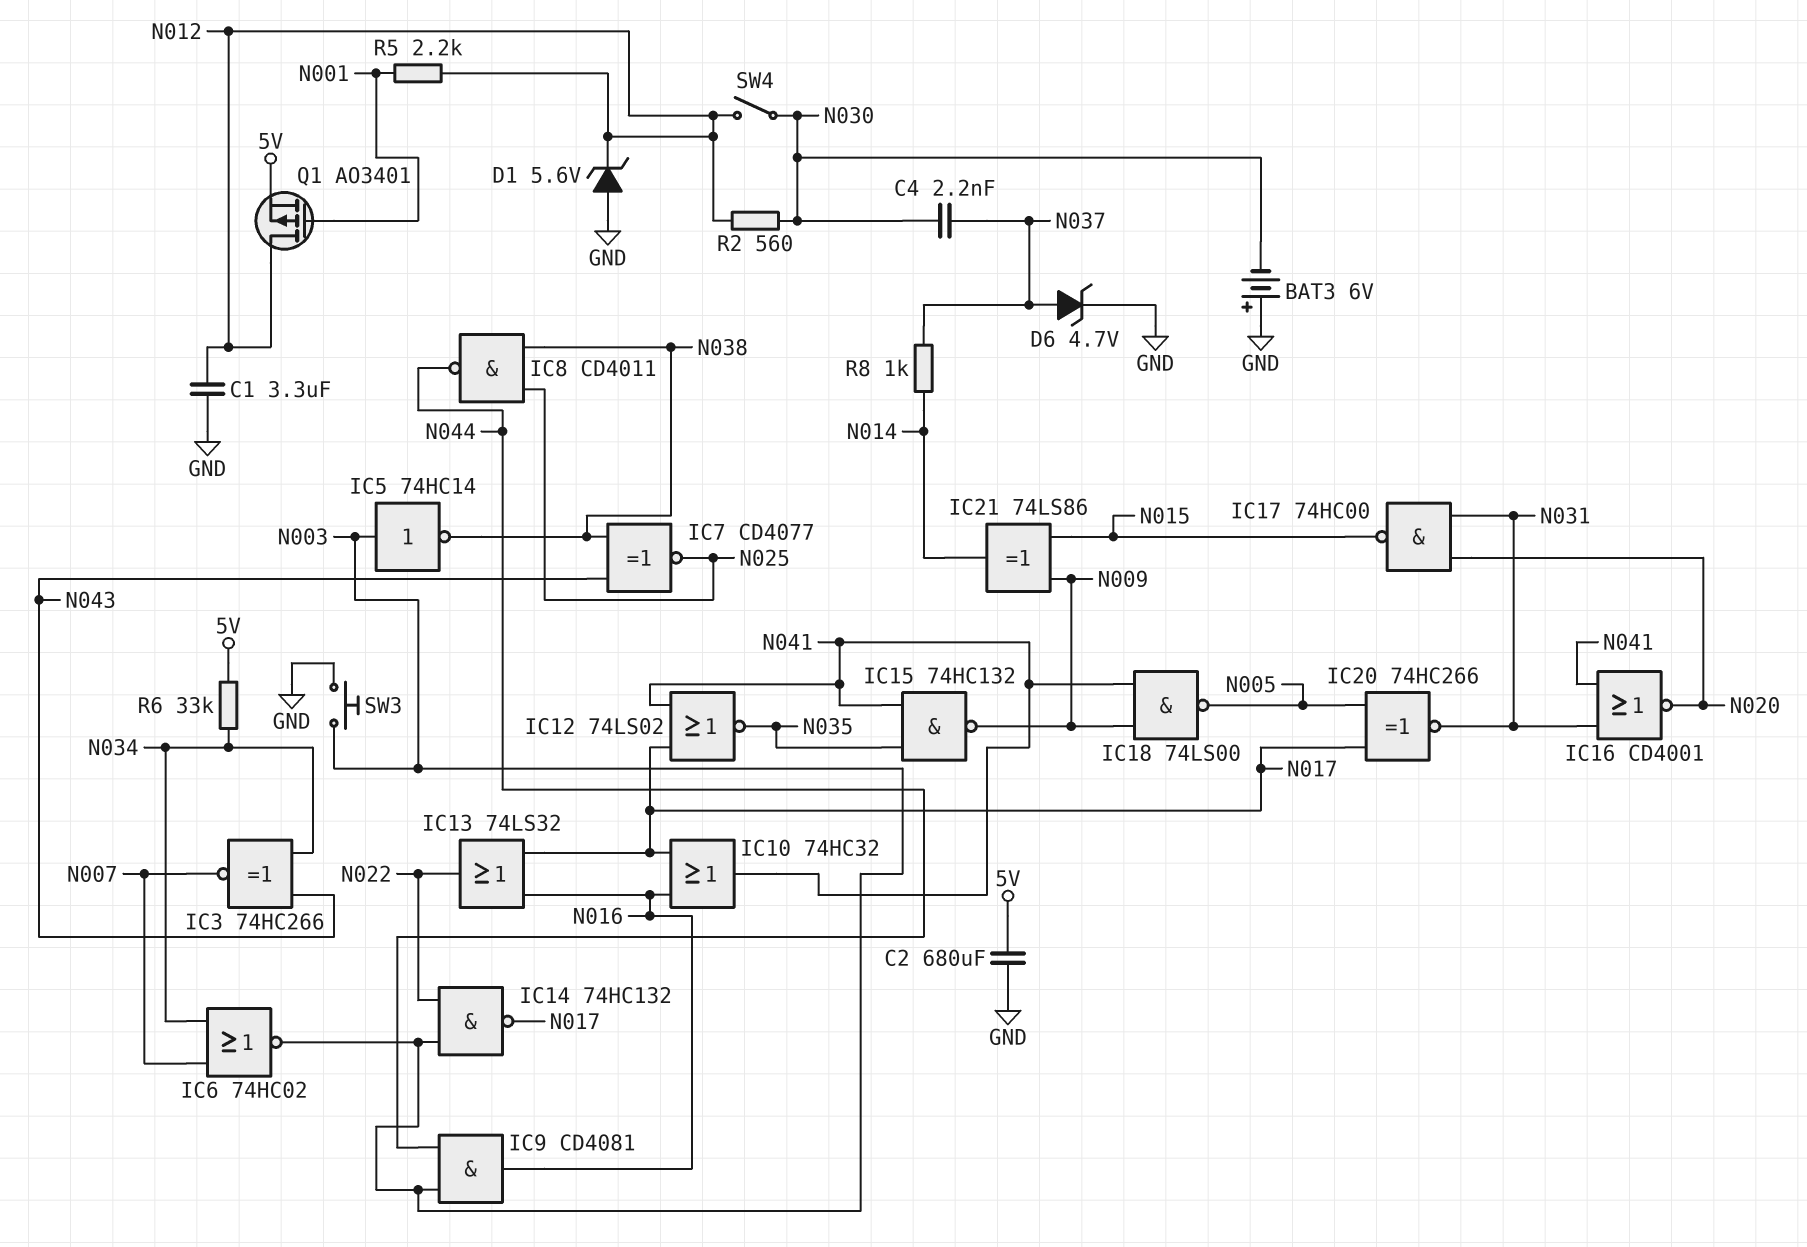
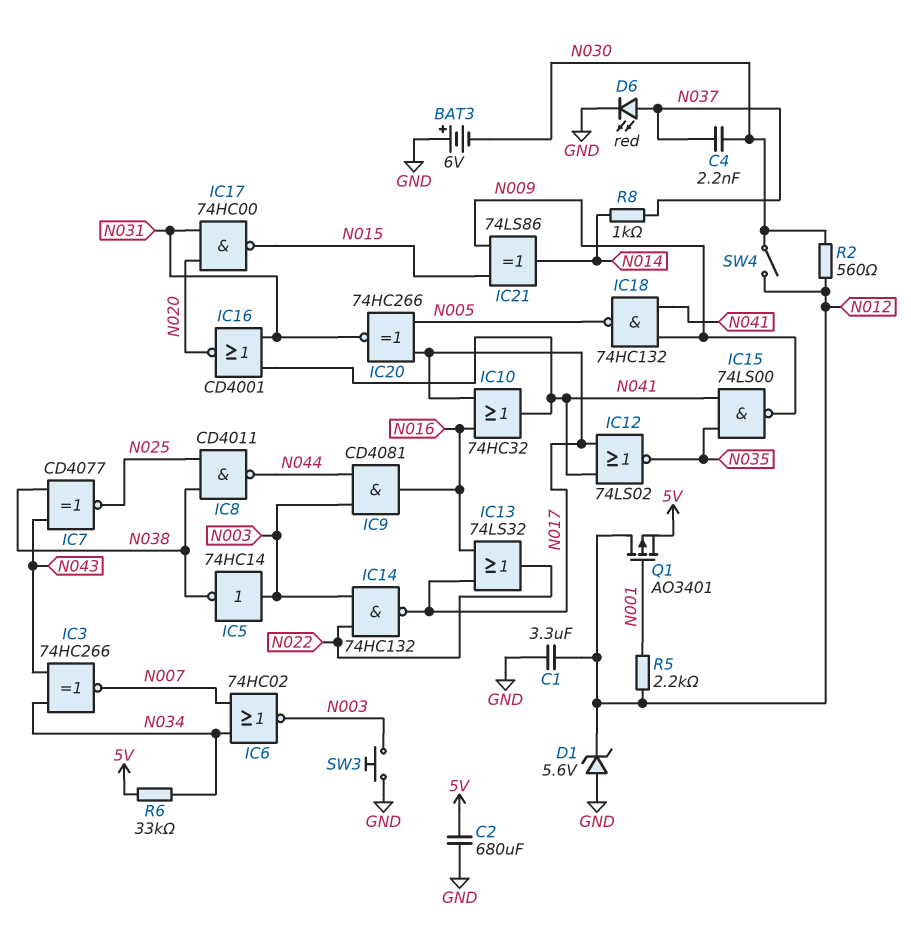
D6: zener 4.7V (A N037, K GND) -> LED red (A N037, K GND)
IC15: NAND 74HC132 (in N035, in N041, out N009) -> NAND 74LS00 (in N035, in N041, out N009)
IC18: NAND 74LS00 (in N009, in N041, out N005) -> NAND 74HC132 (in N009, in N041, out N005)

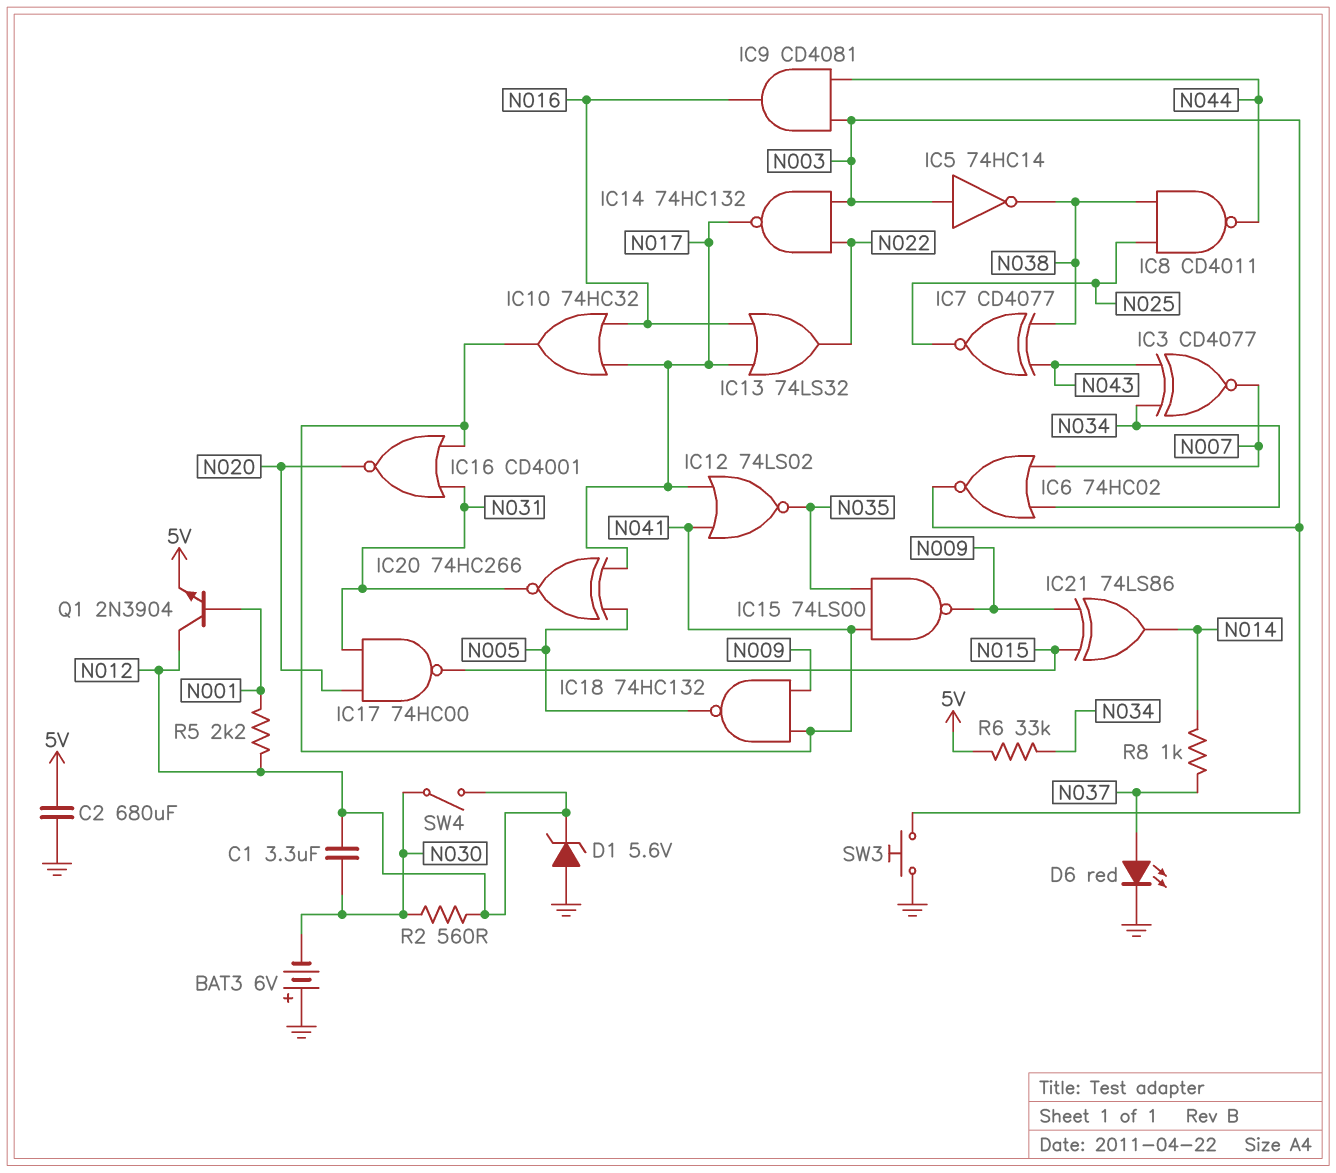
C1: 3.3uF (GND, N012) -> 3.3uF (N012, N030)
C4: 2.2nF (N030, N037) -> none
IC3: XNOR 74HC266 (in N034, in N043, out N007) -> XNOR CD4077 (in N034, in N043, out N007)
Q1: PMOS AO3401 (G N001, D N012, S 5V) -> NPN 2N3904 (B N001, C N012, E 5V)

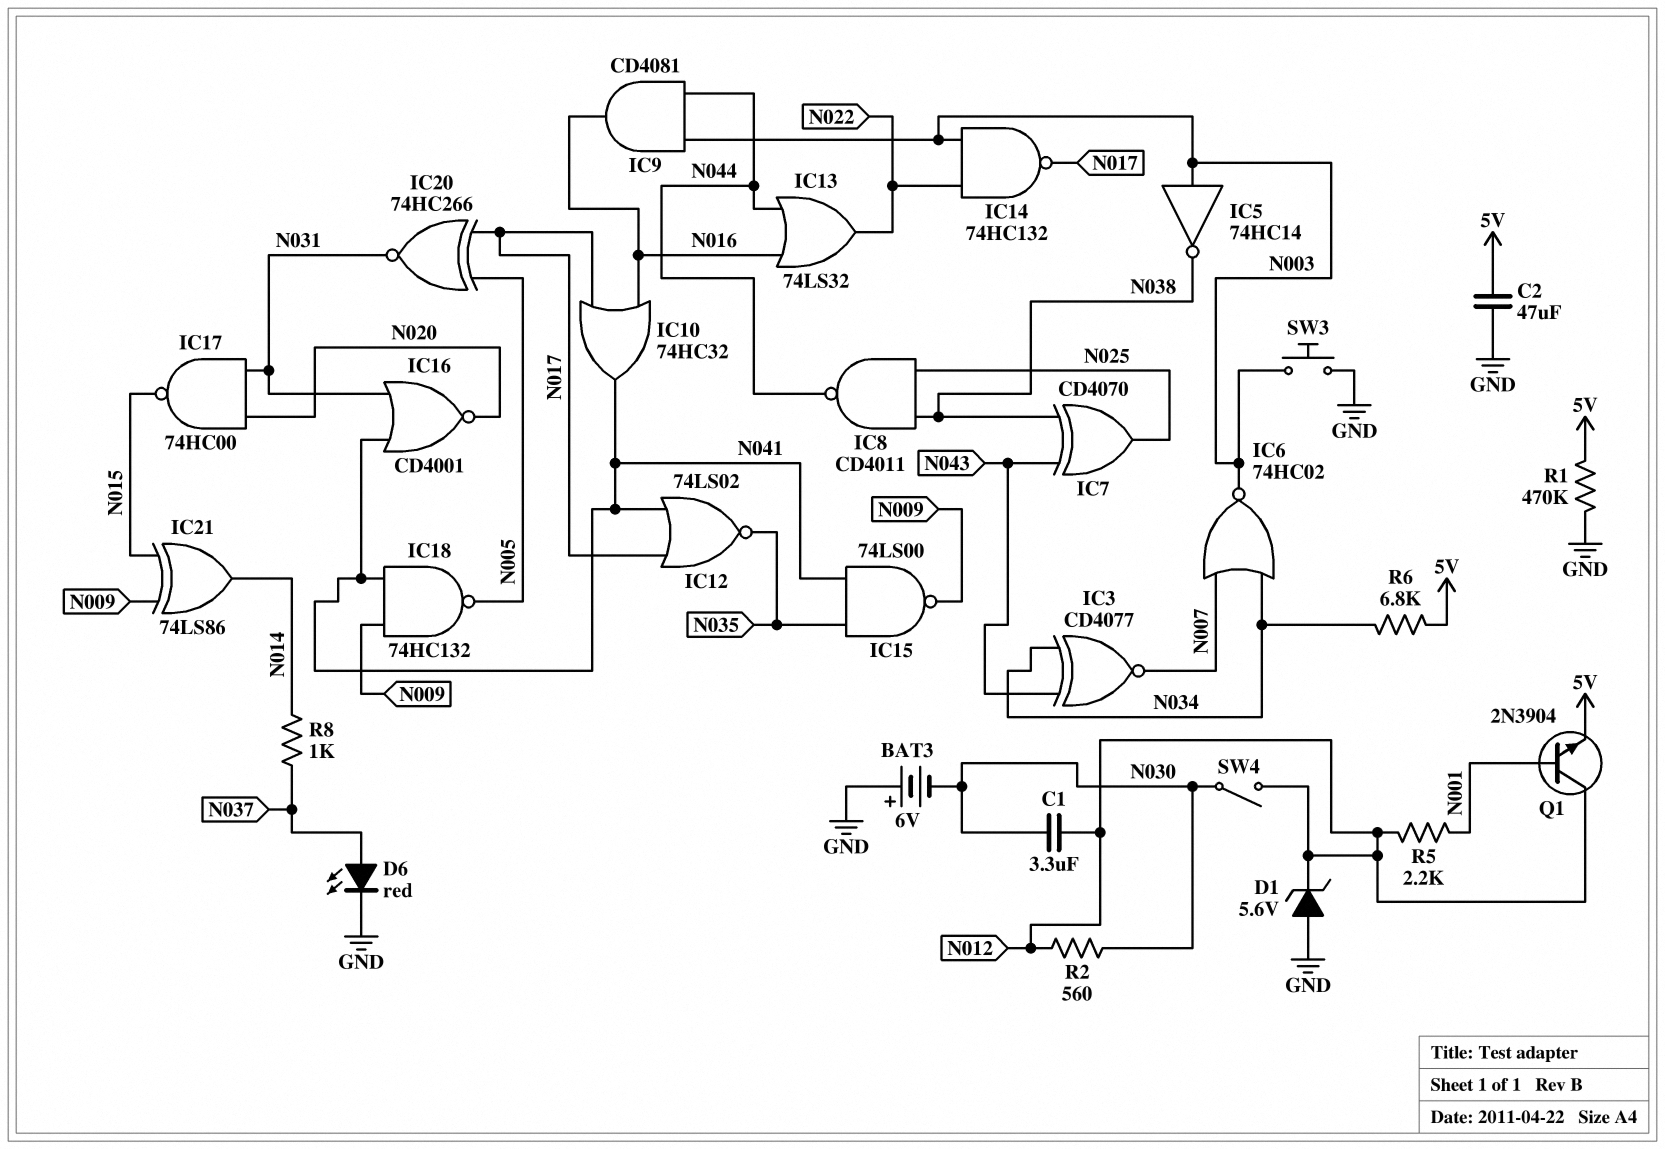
C2: 680uF (5V, GND) -> 47uF (5V, GND)
IC7: XNOR CD4077 (in N038, in N043, out N025) -> XOR CD4070 (in N038, in N043, out N025)
IC13: OR 74LS32 (in N016, in N017, out N022) -> OR 74LS32 (in N016, in N044, out N022)
R1: none -> 470k (5V, GND)
R6: 33k (5V, N034) -> 6.8k (5V, N034)

